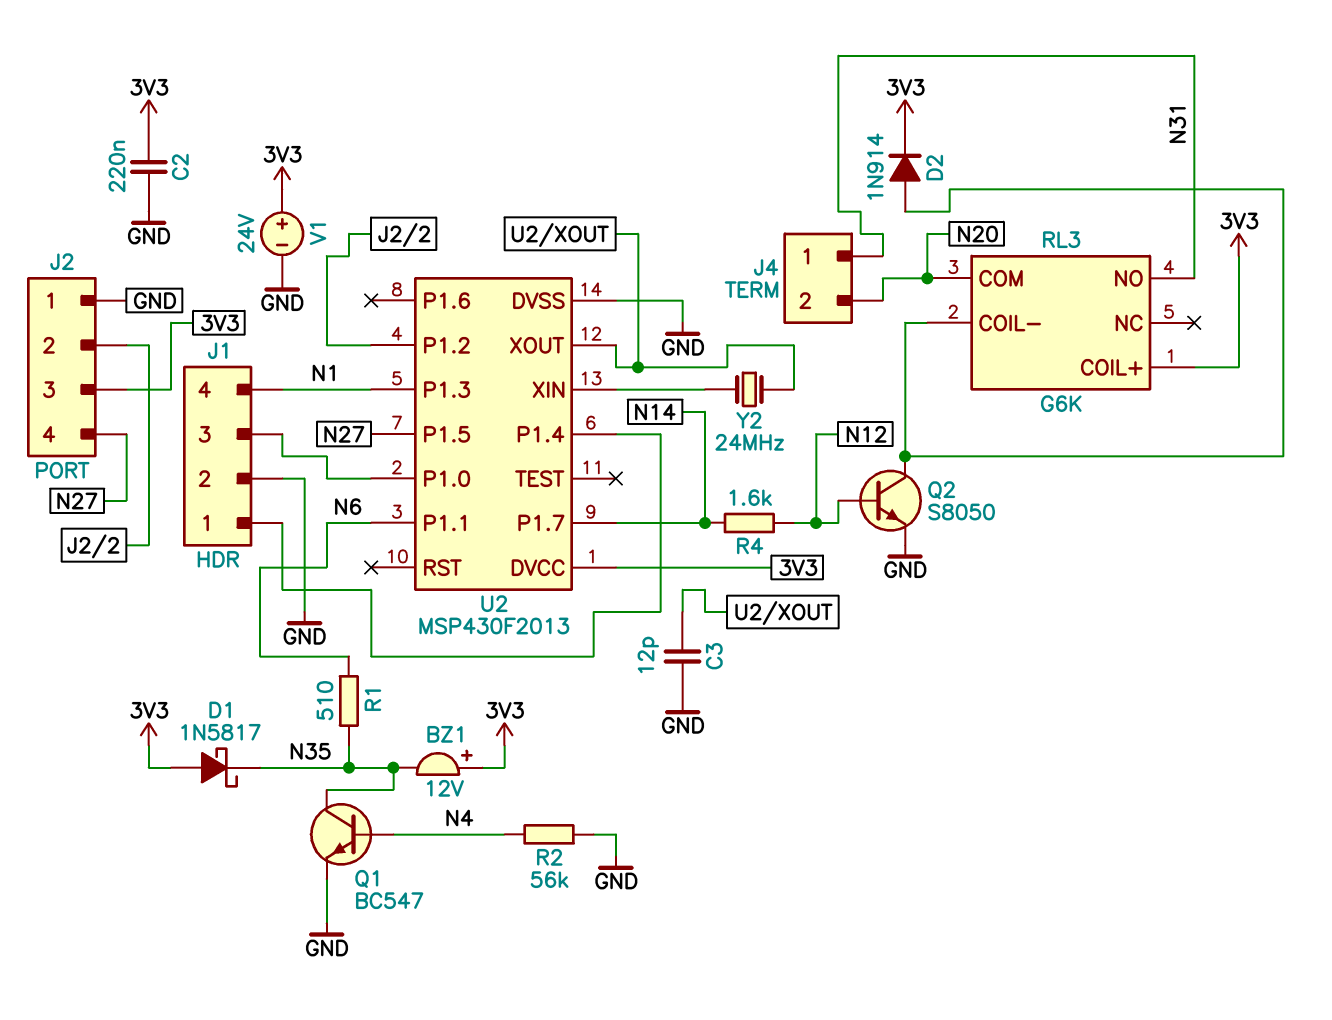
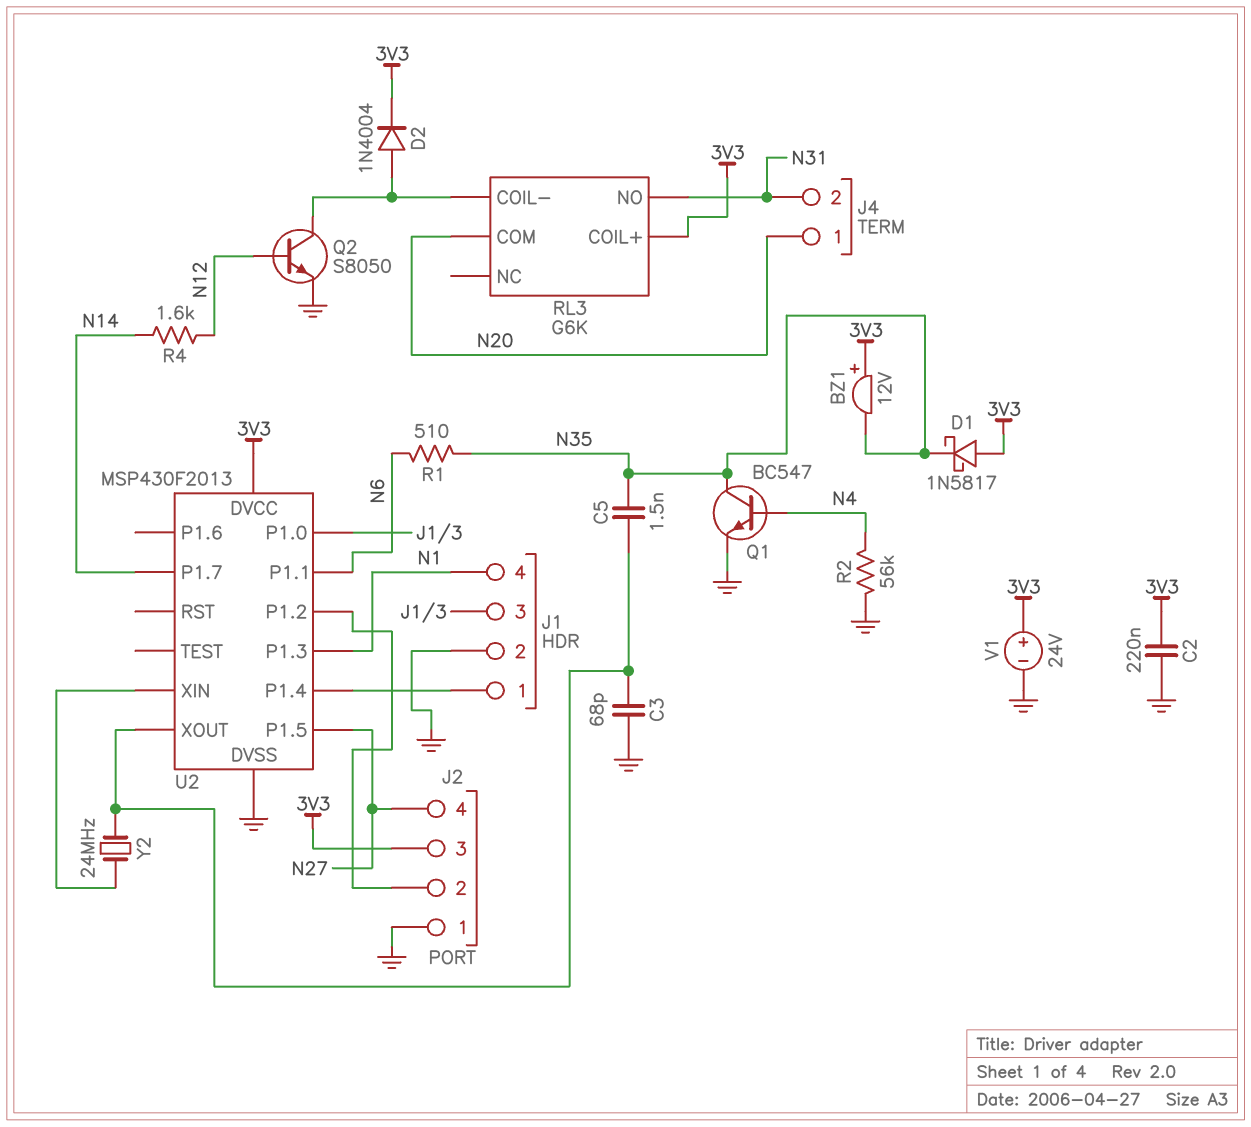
C3: 12pF (GND, U2/XOUT) -> 68pF (GND, U2/XOUT)
C5: none -> 1.5nF (N35, U2/XOUT)
D2: diode 1N914 (A RL3/COIL-, K 3V3) -> diode 1N4004 (A RL3/COIL-, K 3V3)
J4 pin 1: N31 -> N20
J4 pin 2: N20 -> N31

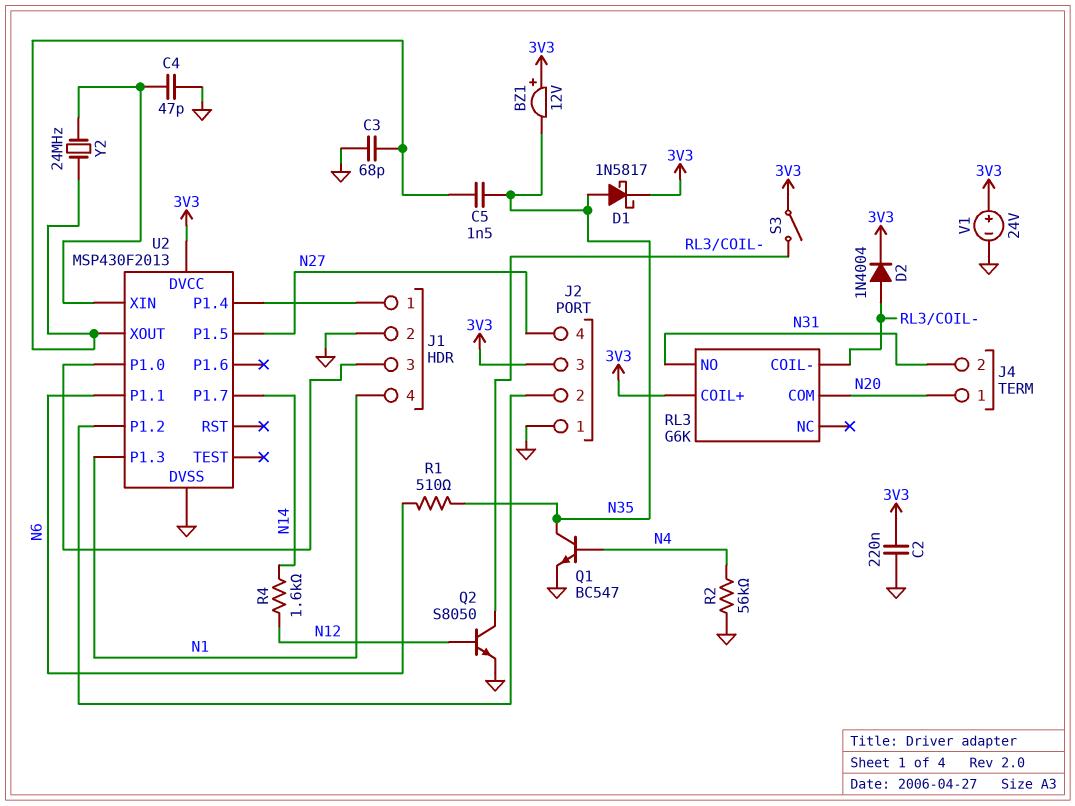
C4: none -> 47pF (GND, U2/XIN)
D1: schottky 1N5817 (A 3V3, K N35) -> schottky 1N5817 (A N35, K 3V3)
S3: none -> switch (3V3, RL3/COIL-)

